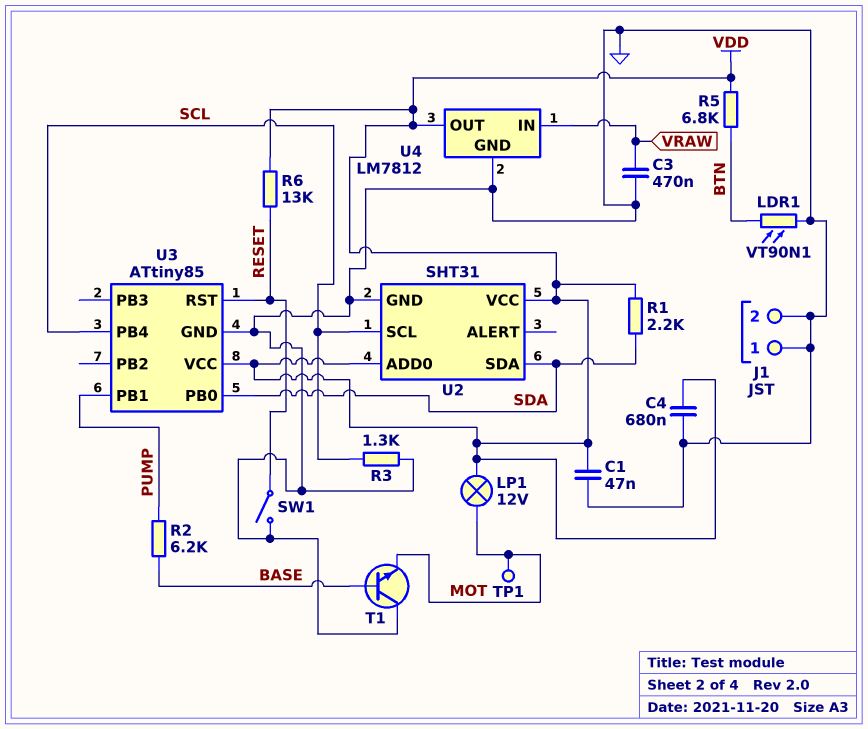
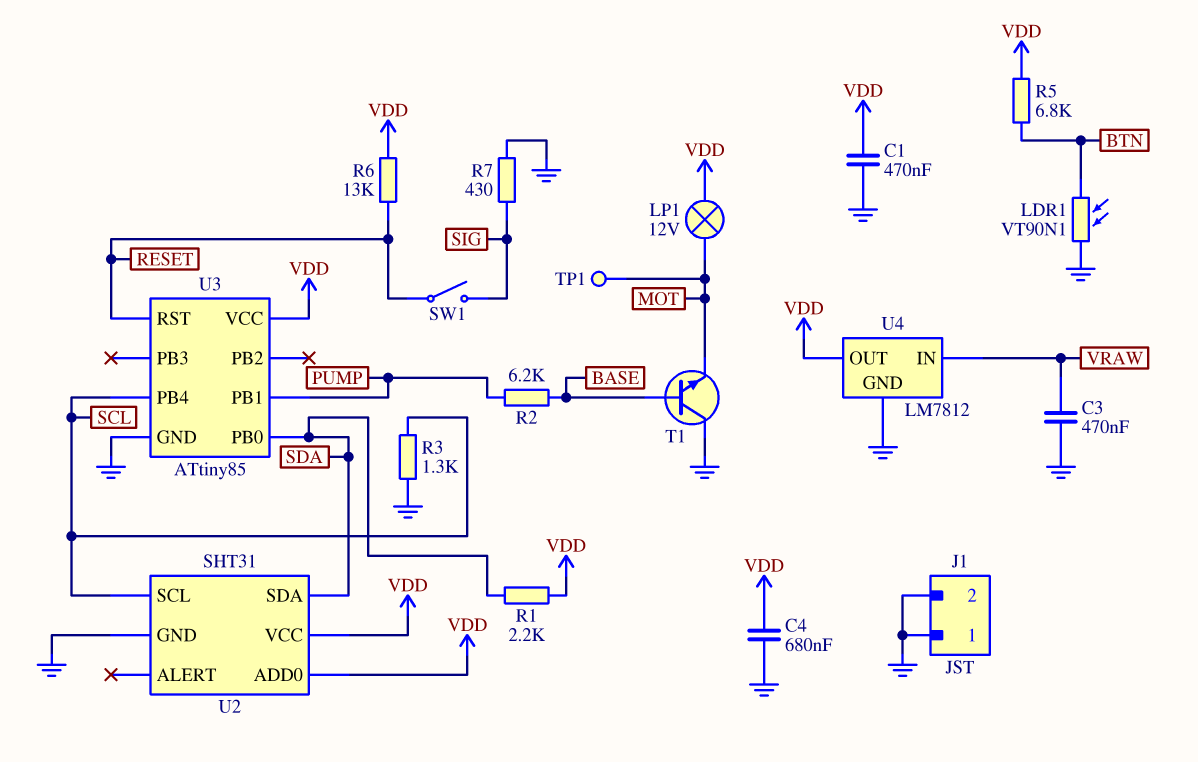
C1: 47nF (GND, VDD) -> 470nF (GND, VDD)
R7: none -> 430 (GND, SIG)
SW1: switch (GND, RESET) -> switch (RESET, SIG)

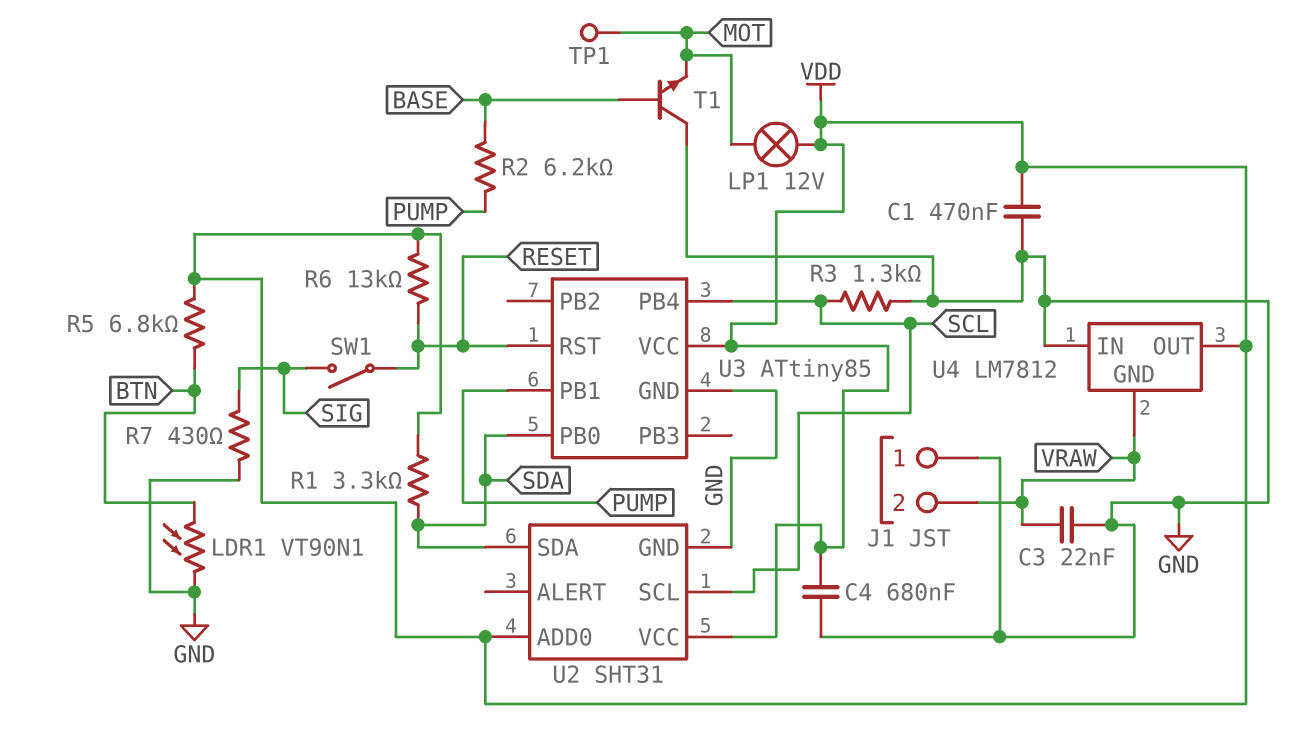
C3: 470nF (GND, VRAW) -> 22nF (GND, VRAW)
J1 pin 2: GND -> VRAW
R1: 2.2k (SDA, VDD) -> 3.3k (SDA, VDD)
U4 pin GND: GND -> VRAW
U4 pin IN: VRAW -> GND

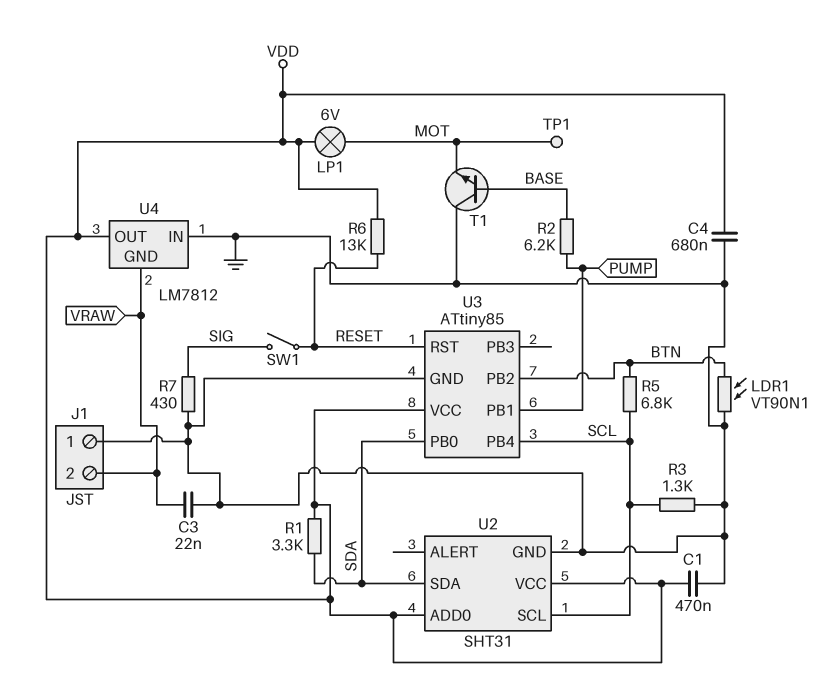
LP1: lamp 12V (MOT, VDD) -> lamp 6V (MOT, VDD)
R5: 6.8k (BTN, VDD) -> 6.8k (BTN, SCL)
U3 pin PB2: none -> BTN

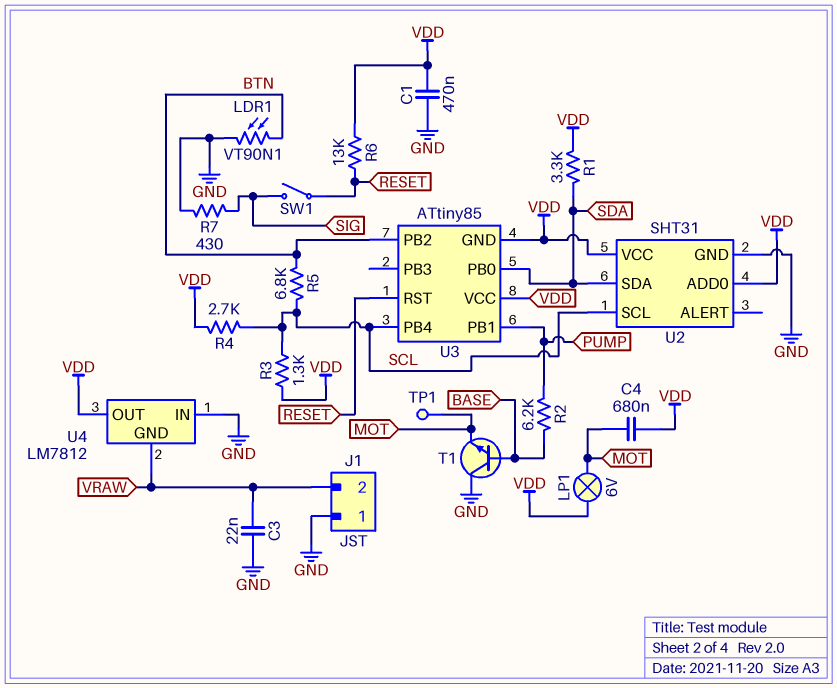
C4: 680nF (GND, VDD) -> 680nF (MOT, VDD)
R3: 1.3k (GND, SCL) -> 1.3k (SCL, VDD)
R4: none -> 2.7k (SCL, VDD)
U3 pin GND: GND -> VDD

